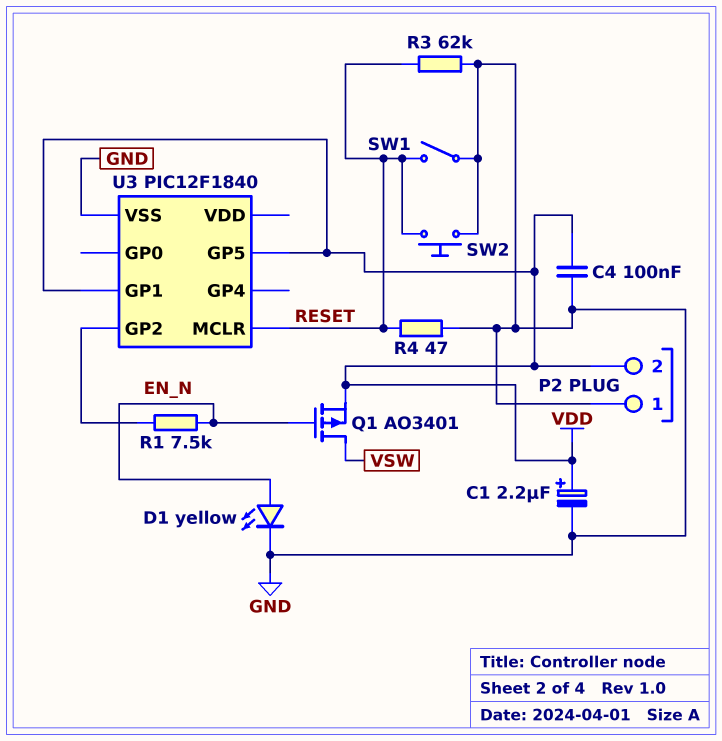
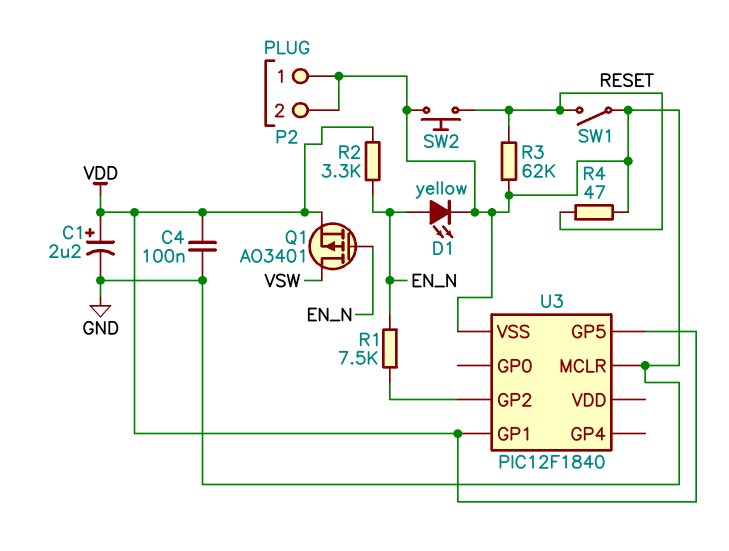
P2 pin 2: VDD -> GND
R2: none -> 3.3k (EN_N, VDD)
U3 pin MCLR: RESET -> GND

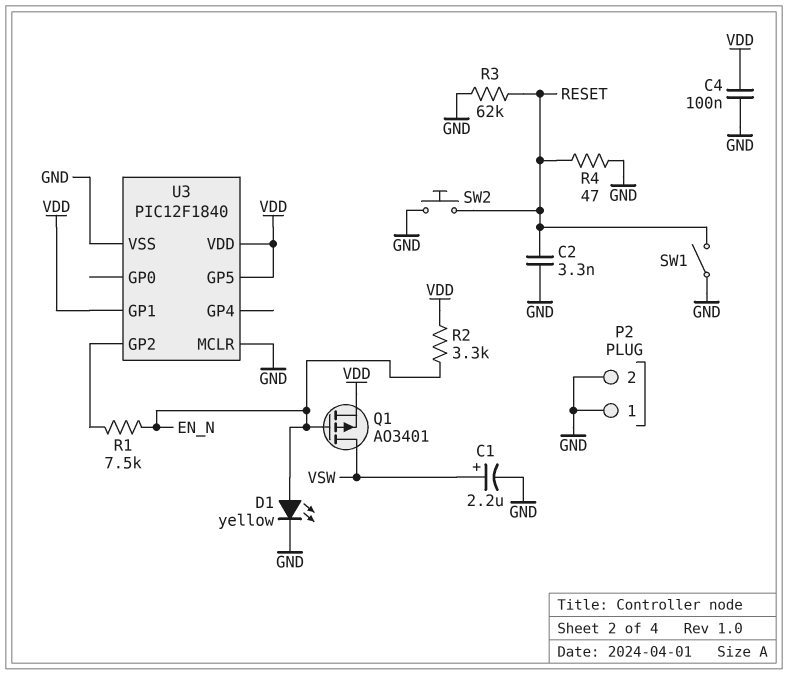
C1: 2.2uF (plus VDD, minus GND) -> 2.2uF (plus VSW, minus GND)
C2: none -> 3.3nF (GND, RESET)
U3 pin VDD: none -> VDD

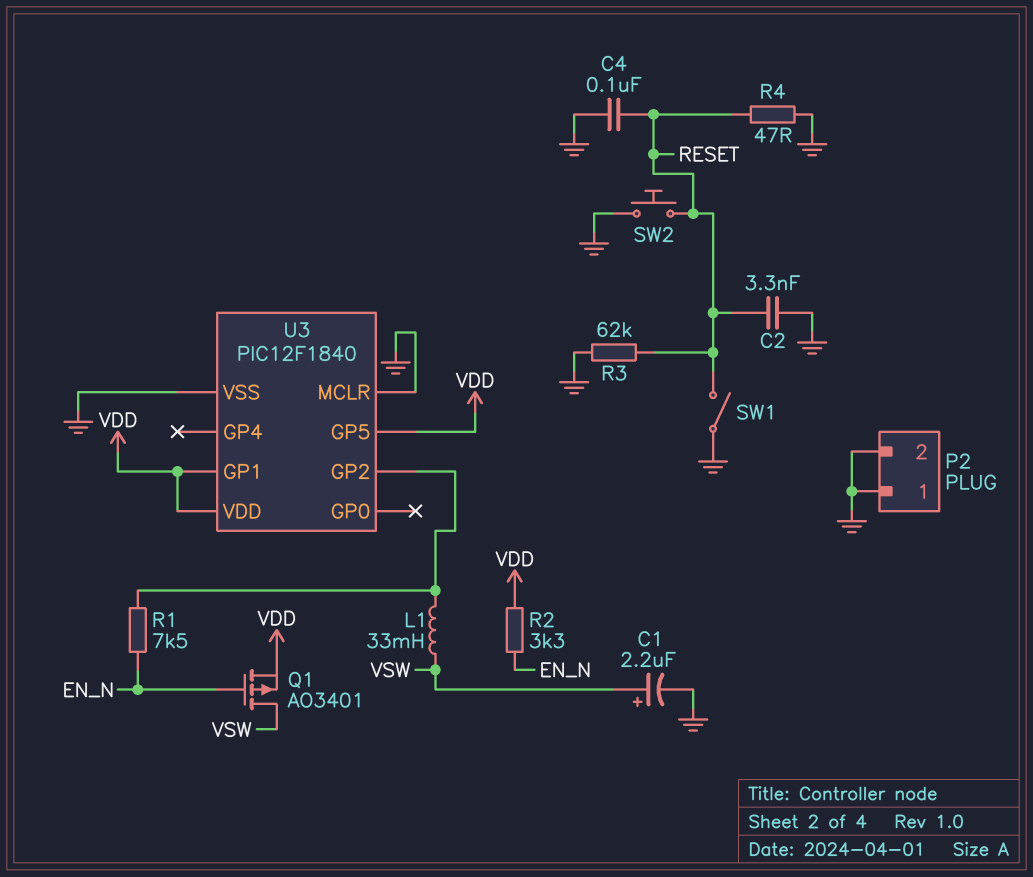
C4: 100nF (GND, VDD) -> 100nF (GND, RESET)
D1: LED yellow (A EN_N, K GND) -> none
L1: none -> 33mH (U3/GP2, VSW)

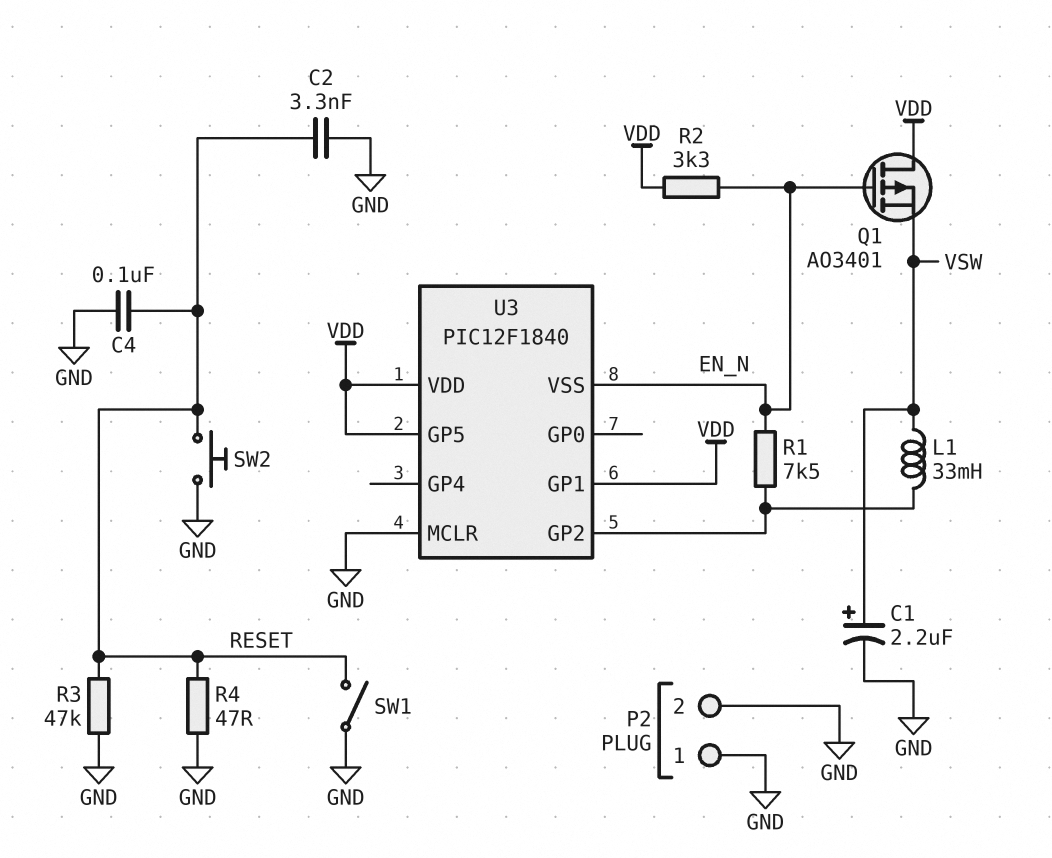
Q1: PMOS AO3401 (G EN_N, D VSW, S VDD) -> PMOS AO3401 (G EN_N, D VDD, S VSW)
R3: 62k (GND, RESET) -> 47k (GND, RESET)
U3 pin VSS: GND -> EN_N

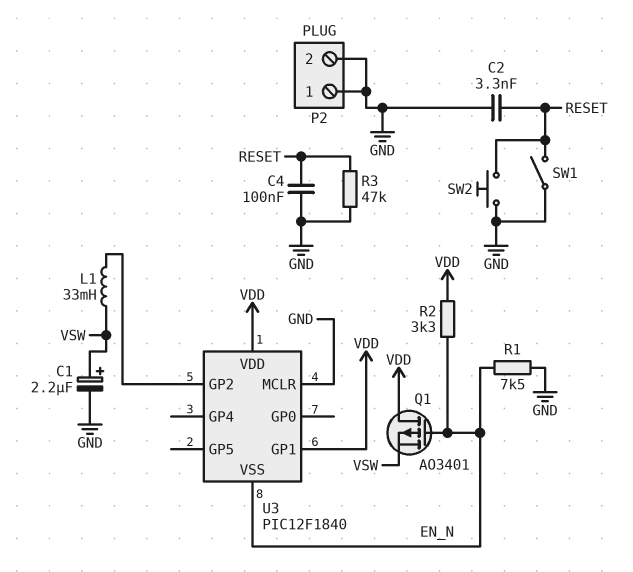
R1: 7.5k (EN_N, U3/GP2) -> 7.5k (EN_N, GND)
R4: 47 (GND, RESET) -> none
U3 pin GP5: VDD -> none

